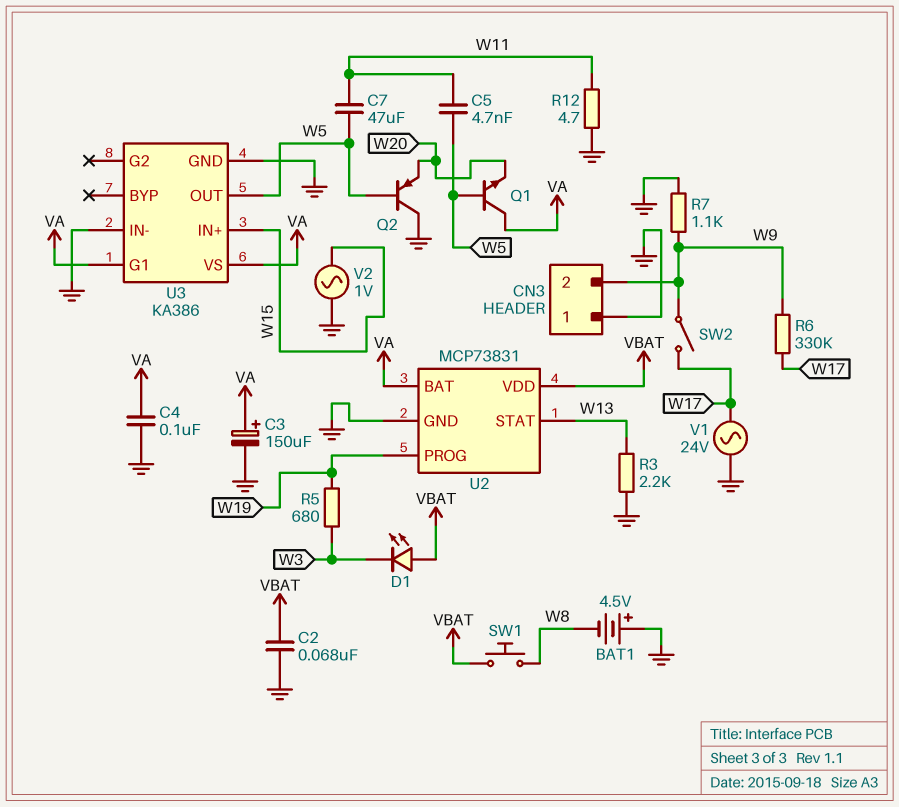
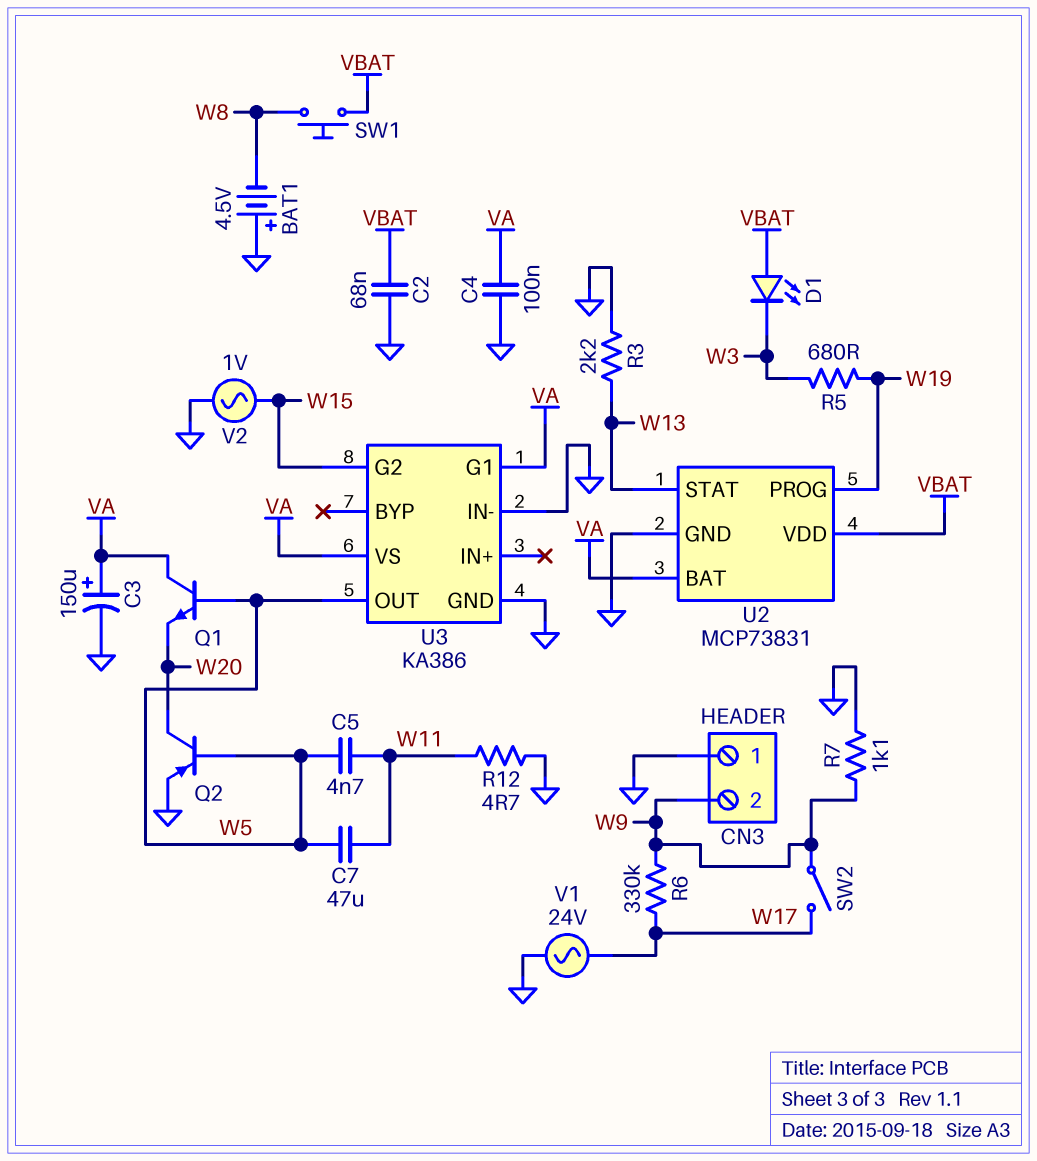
Q2: PNP (B W5, C GND, E W20) -> PNP (B W5, C W20, E GND)
U3 pin G2: none -> W15
U3 pin IN+: W15 -> none

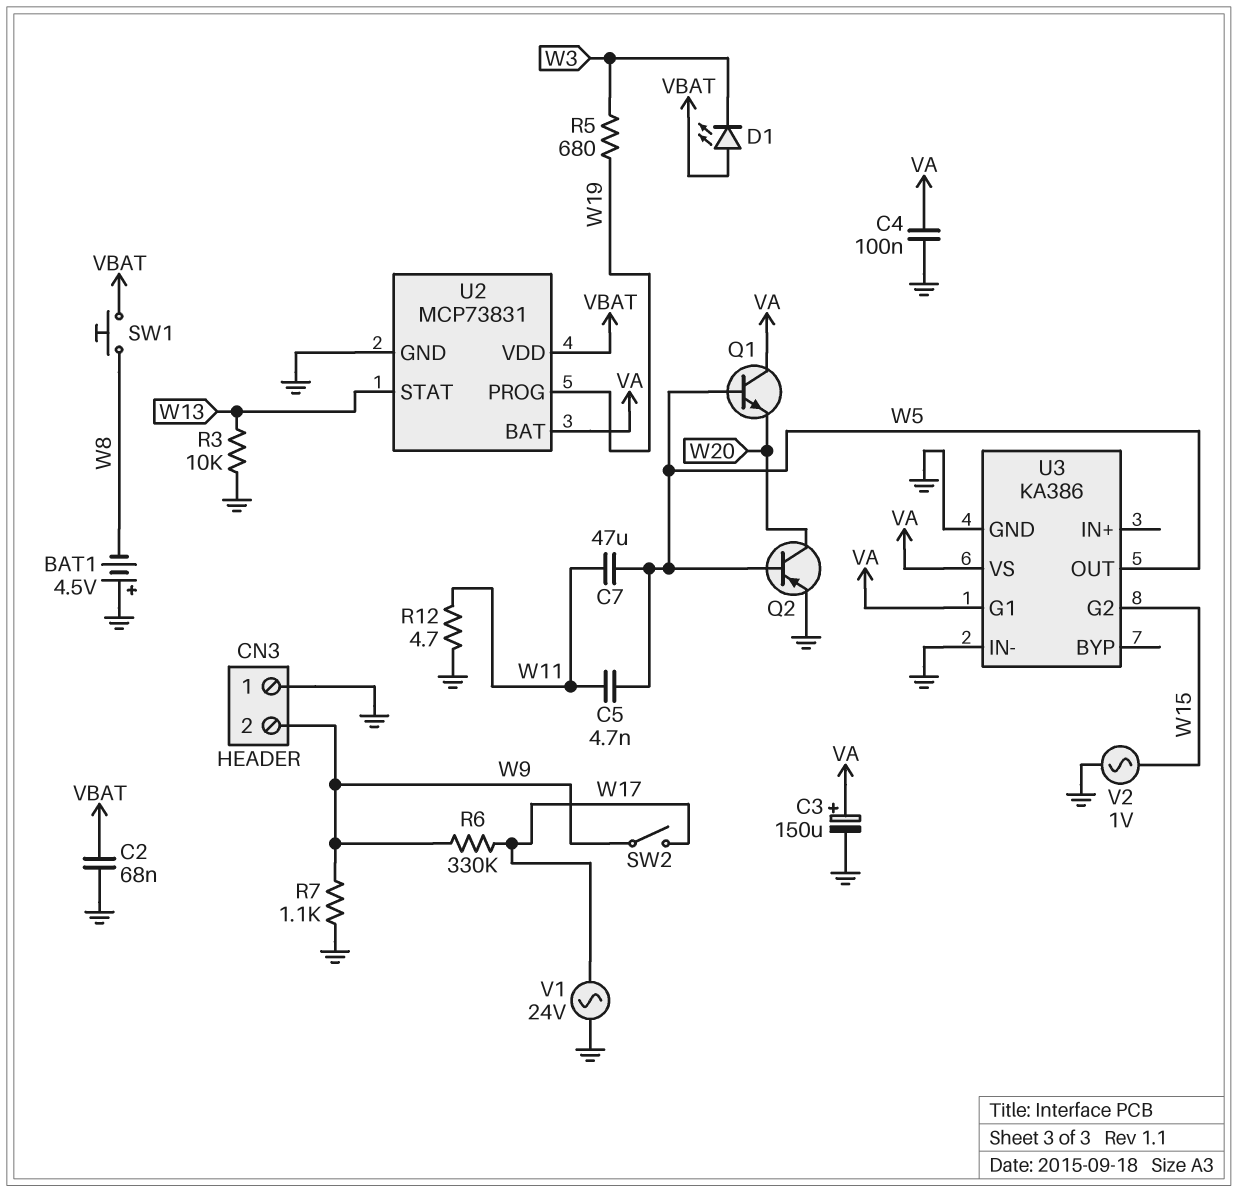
R3: 2.2k (GND, W13) -> 10k (GND, W13)

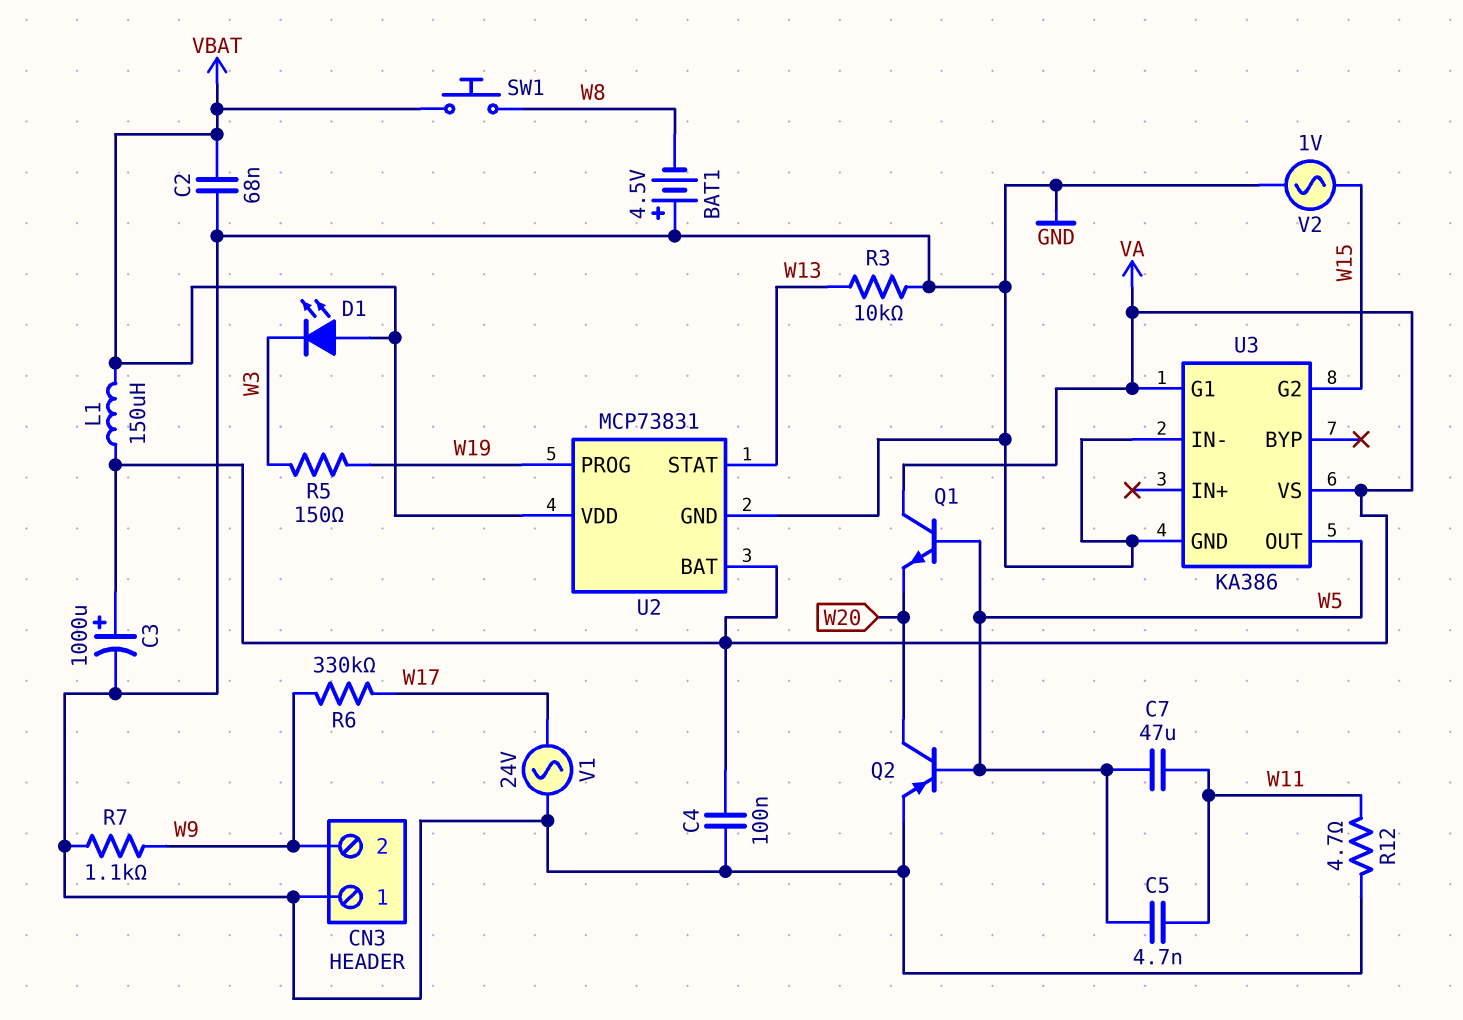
C3: 150uF (plus VA, minus GND) -> 1000uF (plus VA, minus GND)
L1: none -> 150uH (VA, VBAT)
R5: 680 (W3, W19) -> 150 (W3, W19)
SW2: switch (W9, W17) -> none

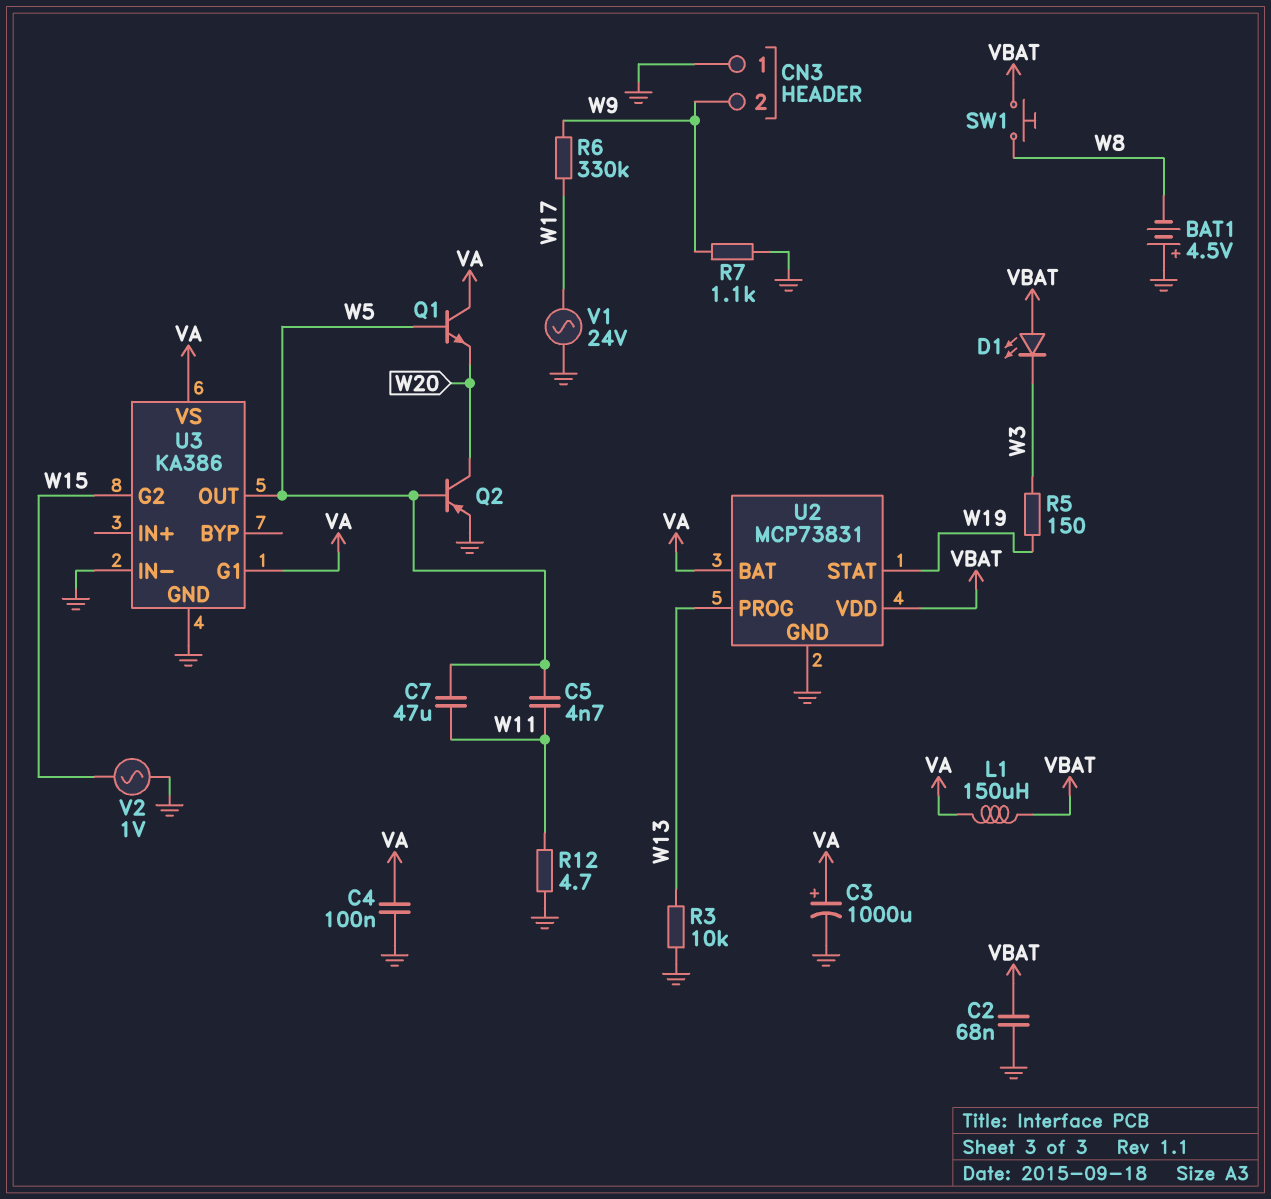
U2 pin PROG: W19 -> W13
U2 pin STAT: W13 -> W19

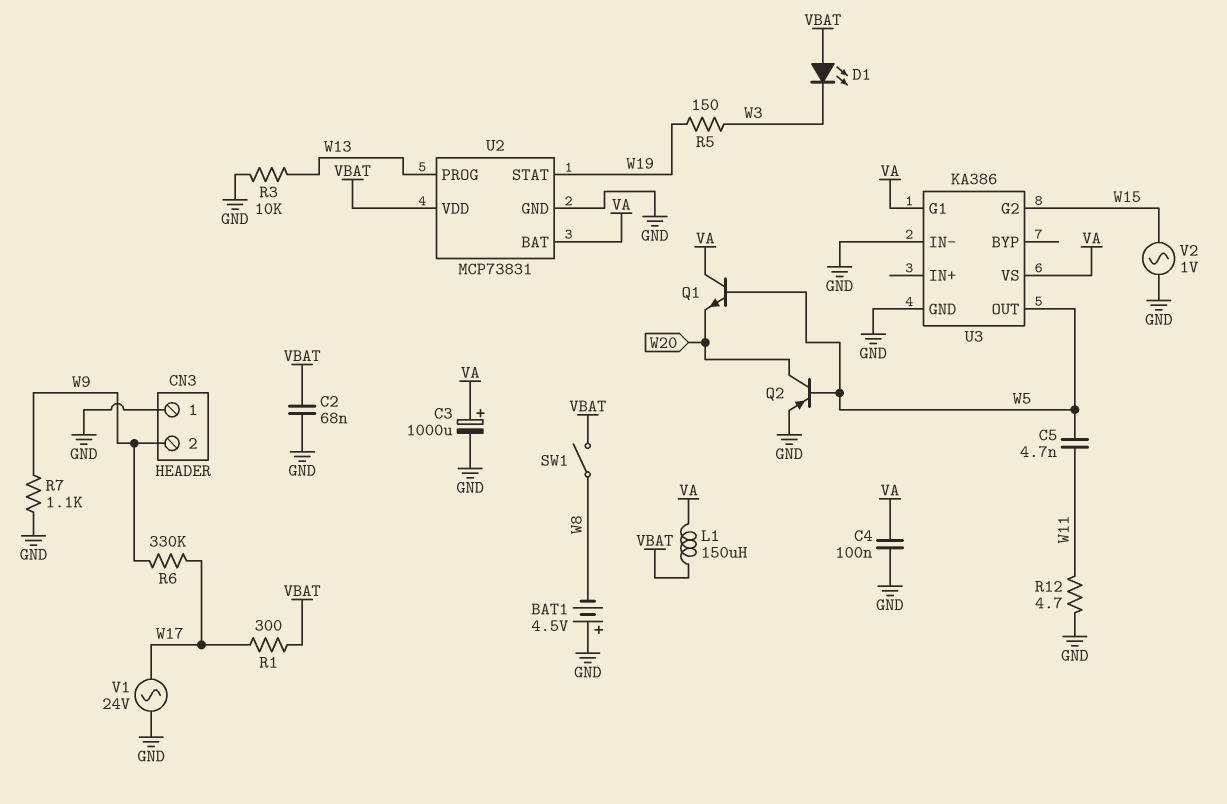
C7: 47uF (W5, W11) -> none
R1: none -> 300 (VBAT, W17)
SW1: button (VBAT, W8) -> switch (VBAT, W8)

